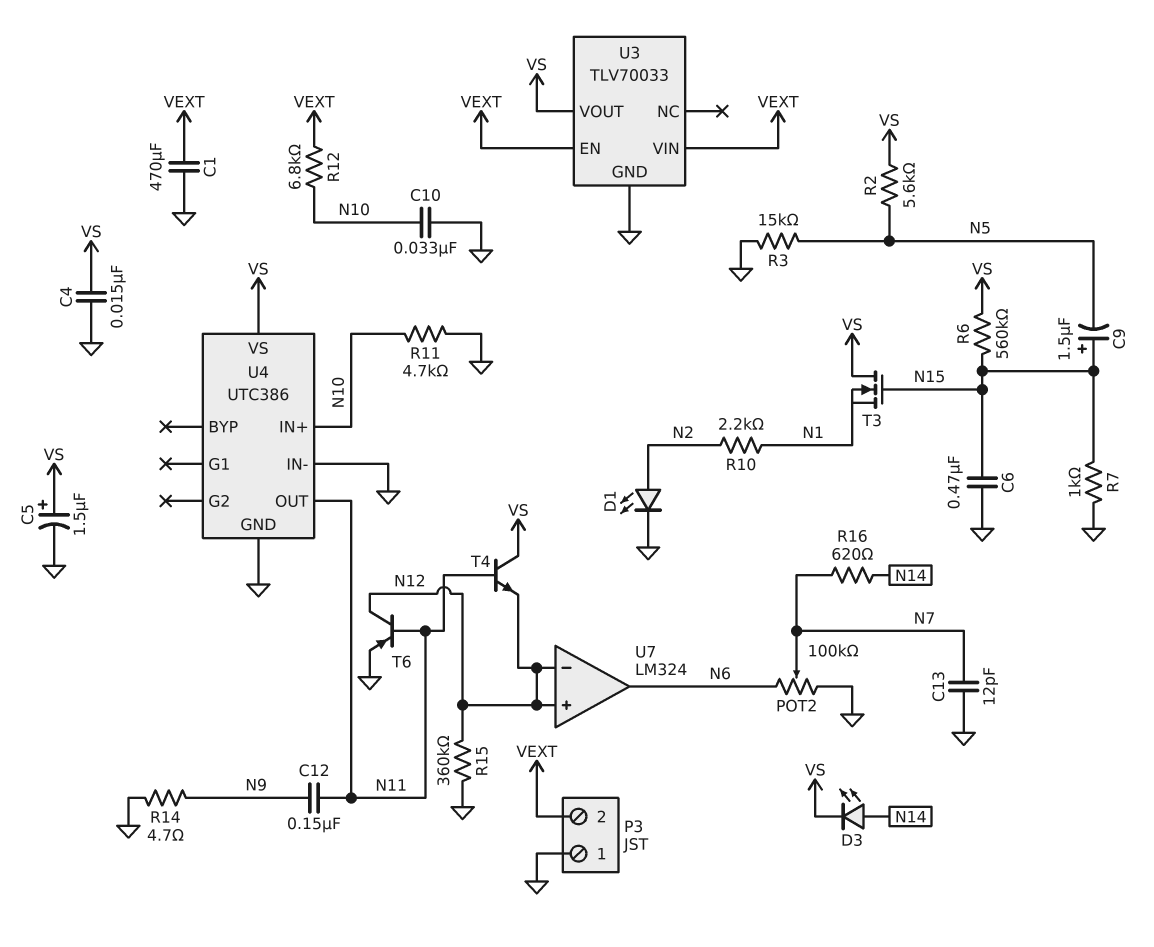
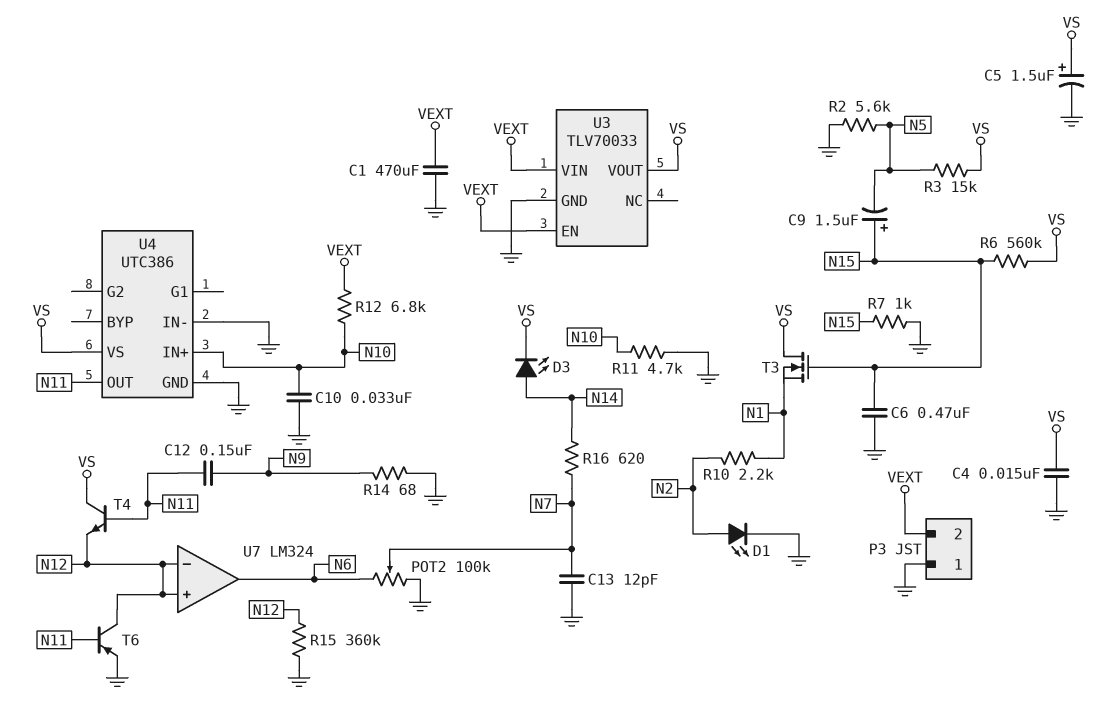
R2: 5.6k (N5, VS) -> 5.6k (GND, N5)
R3: 15k (GND, N5) -> 15k (N5, VS)
R14: 4.7 (GND, N9) -> 68 (GND, N9)

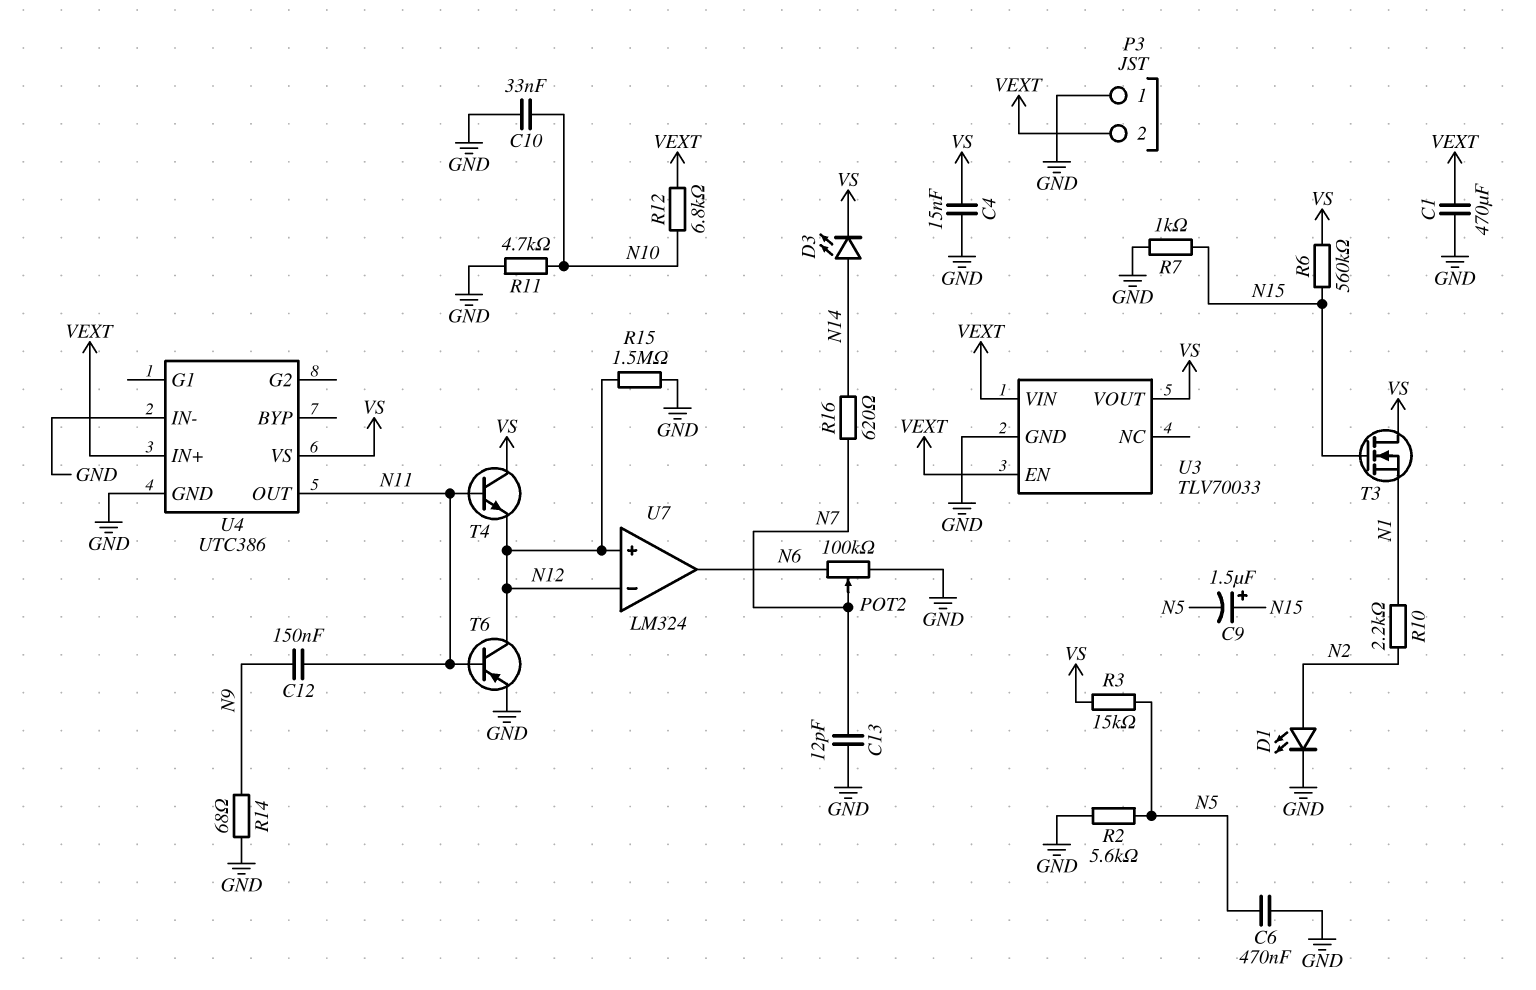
C5: 1.5uF (plus VS, minus GND) -> none
C6: 470nF (GND, N15) -> 470nF (GND, N5)
R15: 360k (GND, N12) -> 1.5M (GND, N12)
U4 pin IN+: N10 -> VEXT

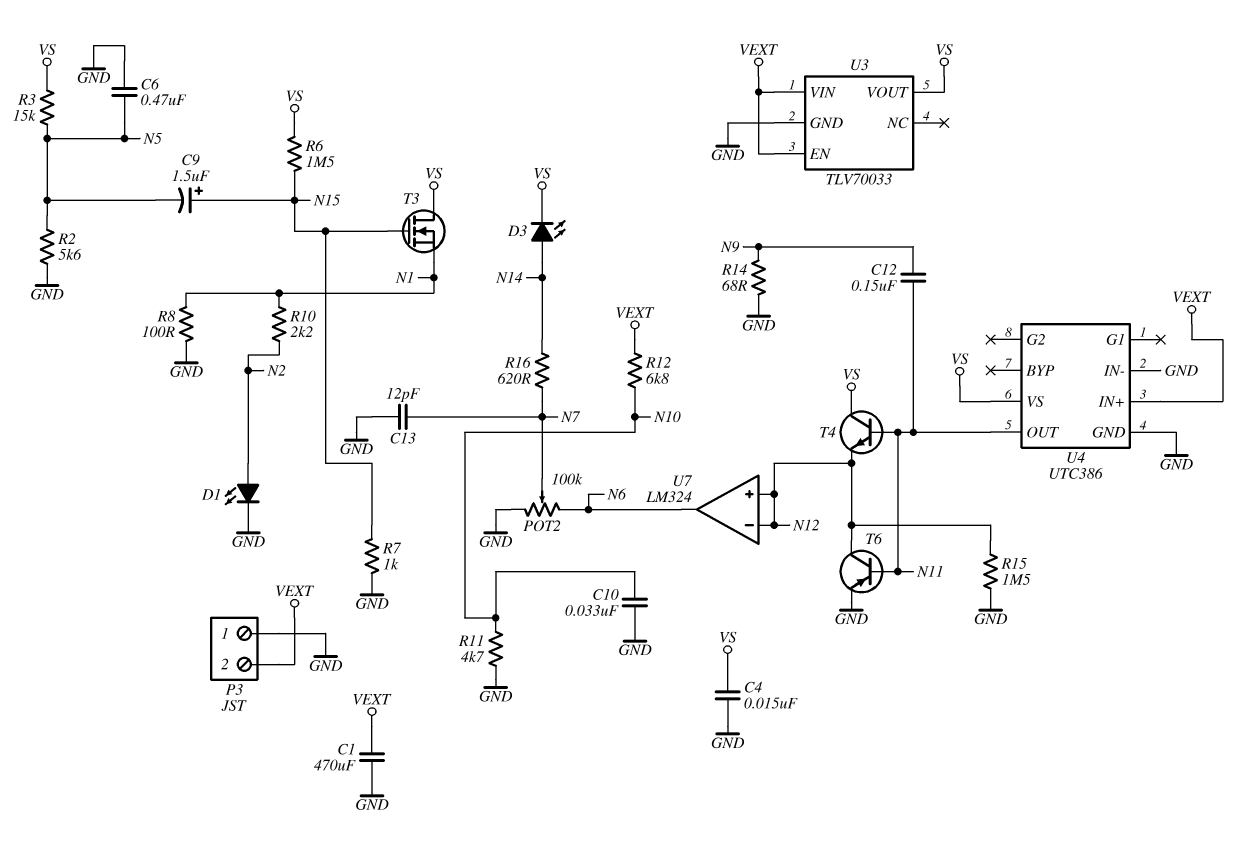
R6: 560k (N15, VS) -> 1.5M (N15, VS)
R8: none -> 100 (GND, N1)

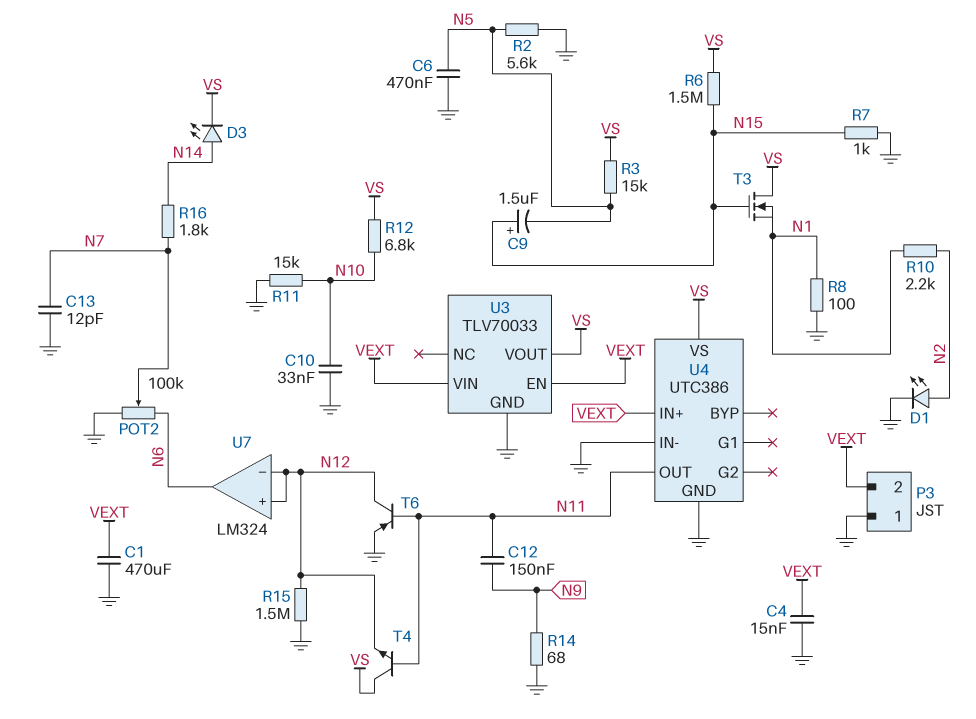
C4: 15nF (GND, VS) -> 15nF (GND, VEXT)
R11: 4.7k (GND, N10) -> 15k (GND, N10)
R12: 6.8k (N10, VEXT) -> 6.8k (N10, VS)
R16: 620 (N7, N14) -> 1.8k (N7, N14)

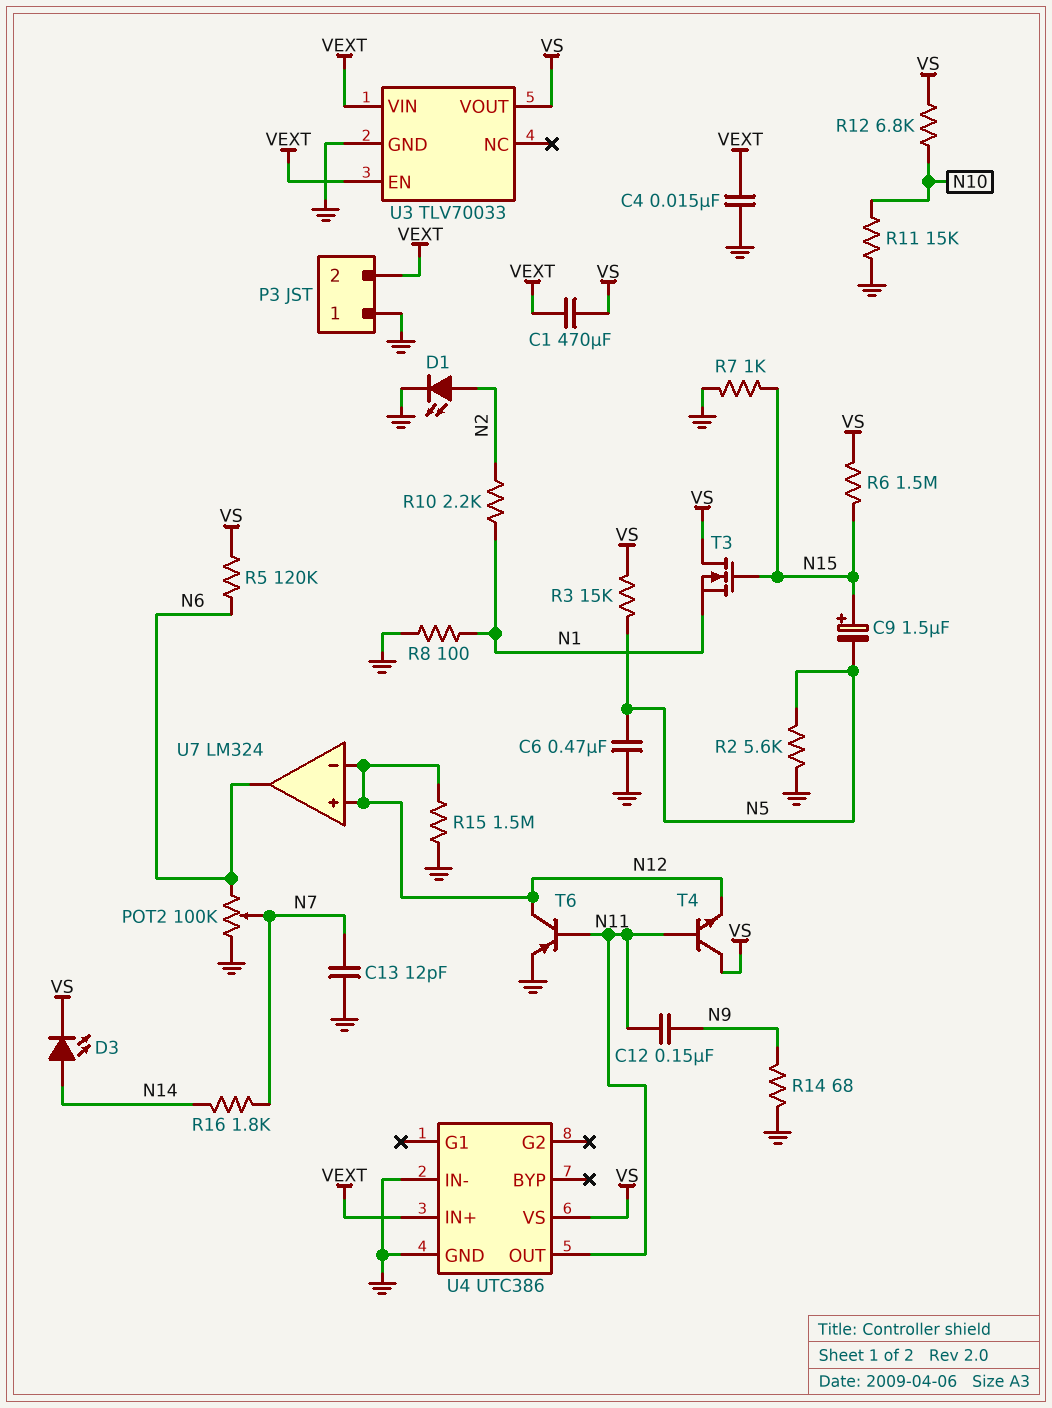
C1: 470uF (GND, VEXT) -> 470uF (VEXT, VS)
C10: 33nF (GND, N10) -> none
R5: none -> 120k (N6, VS)

